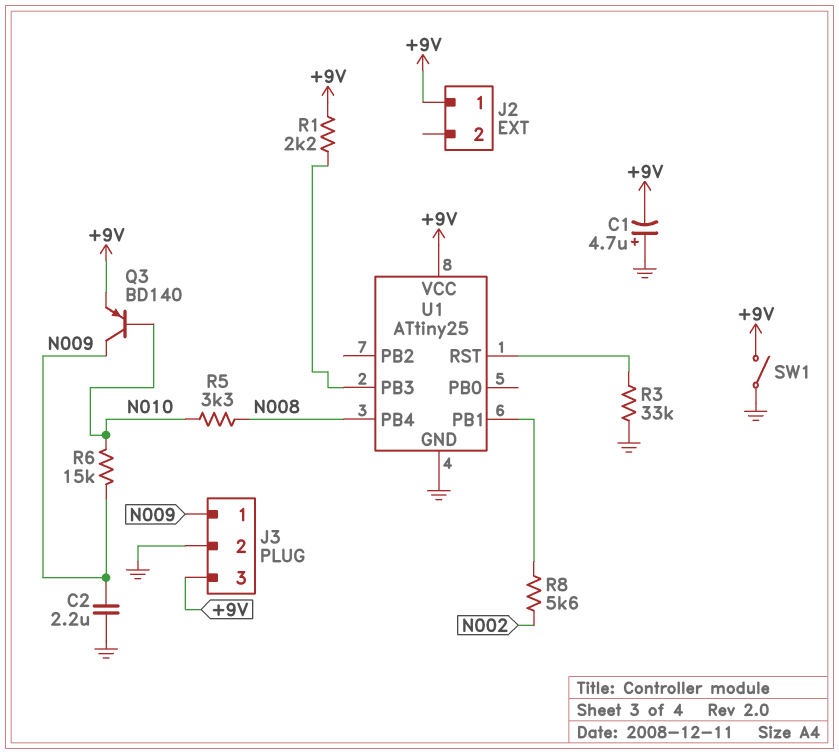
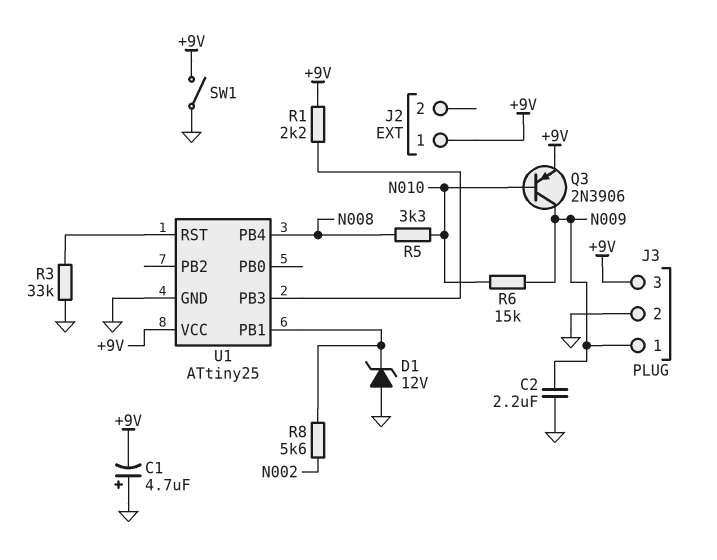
D1: none -> zener 12V (A GND, K U1/PB1)
Q3: PNP BD140 (B N010, C N009, E +9V) -> PNP 2N3906 (B N010, C N009, E +9V)

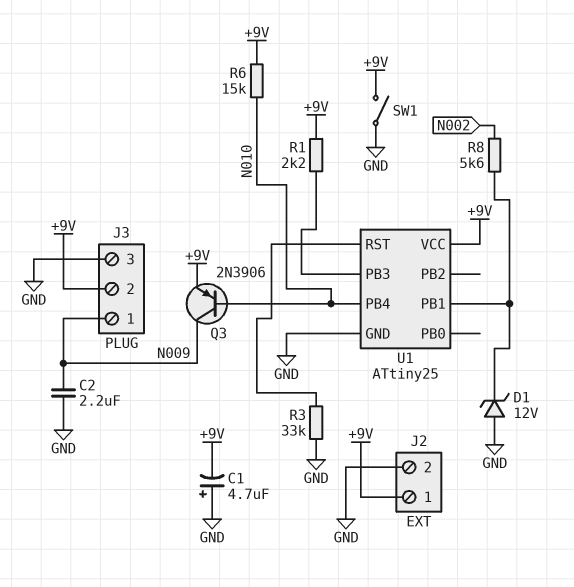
J2 pin 2: none -> GND
J3 pin 2: GND -> +9V
J3 pin 3: +9V -> GND
R5: 3.3k (N008, N010) -> none
R6: 15k (N009, N010) -> 15k (+9V, N010)
U1 pin PB4: N008 -> N010

